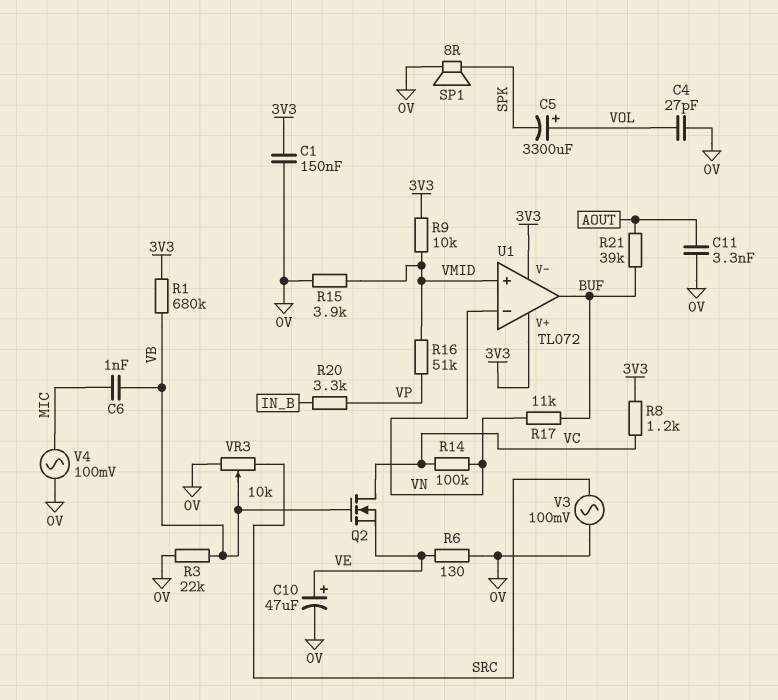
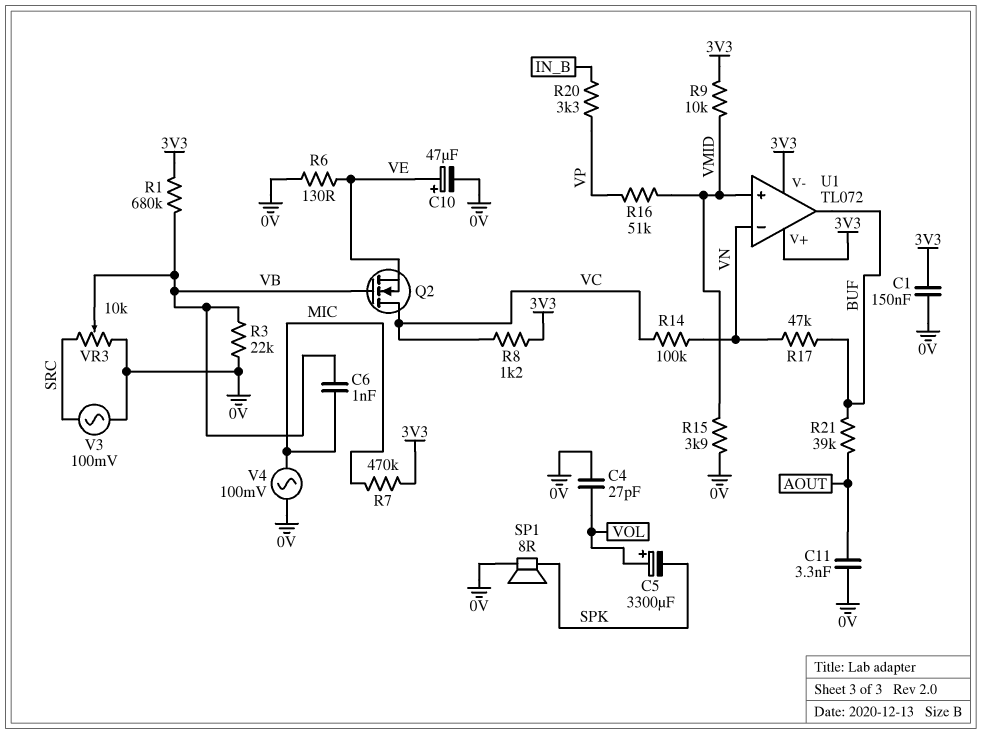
R7: none -> 470k (3V3, MIC)
R17: 11k (BUF, VN) -> 47k (BUF, VN)

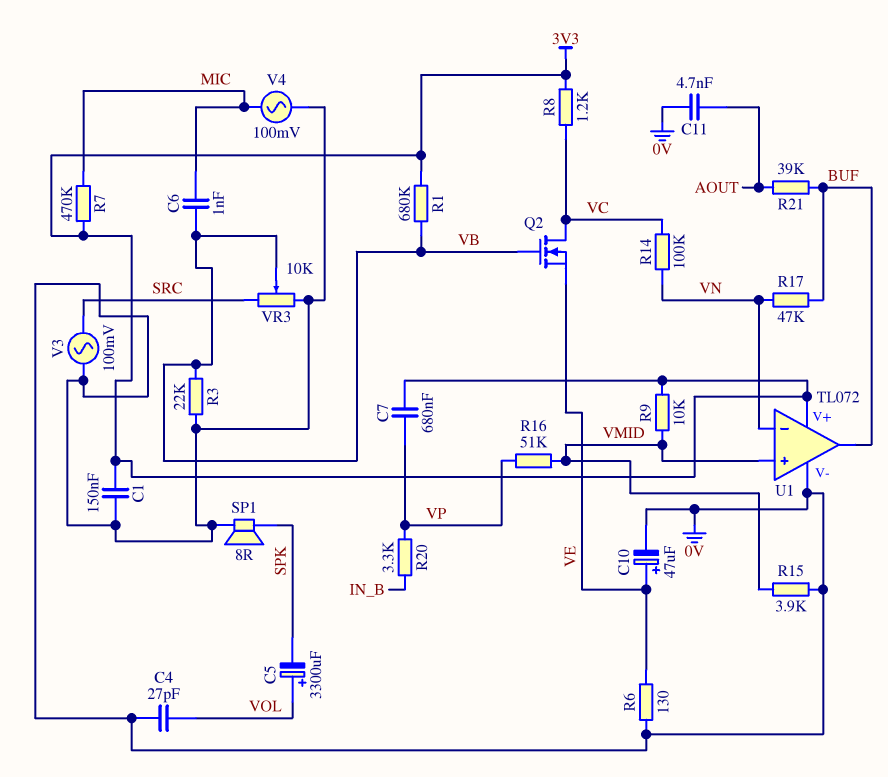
C7: none -> 680nF (3V3, VP)
C11: 3.3nF (0V, AOUT) -> 4.7nF (0V, AOUT)
U1 pin V-: 3V3 -> 0V

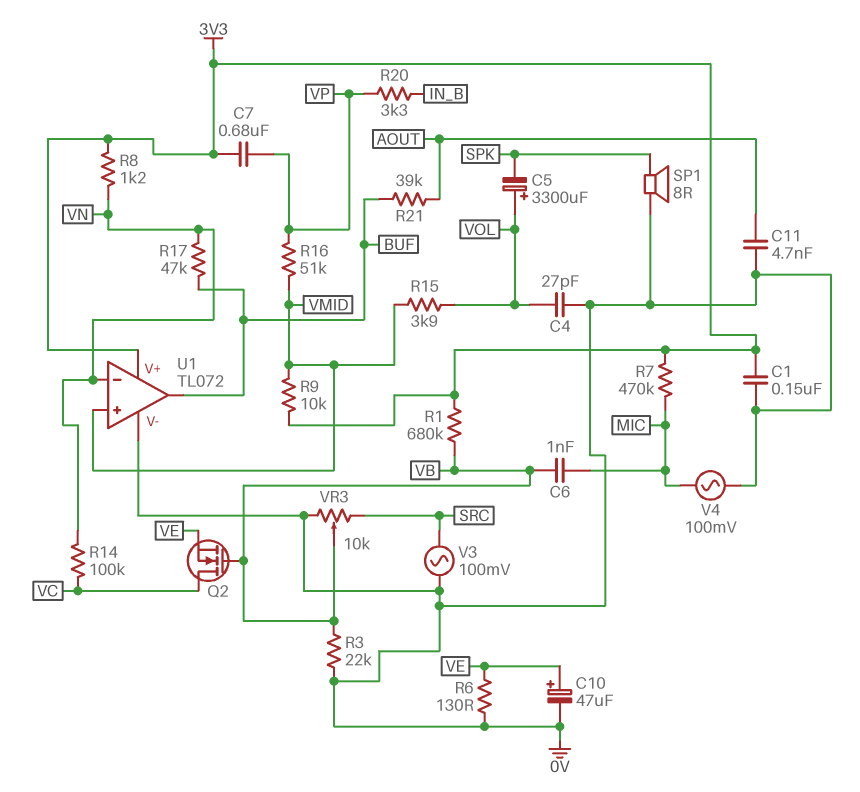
R8: 1.2k (3V3, VC) -> 1.2k (3V3, VN)
R15: 3.9k (0V, VMID) -> 3.9k (VMID, VOL)

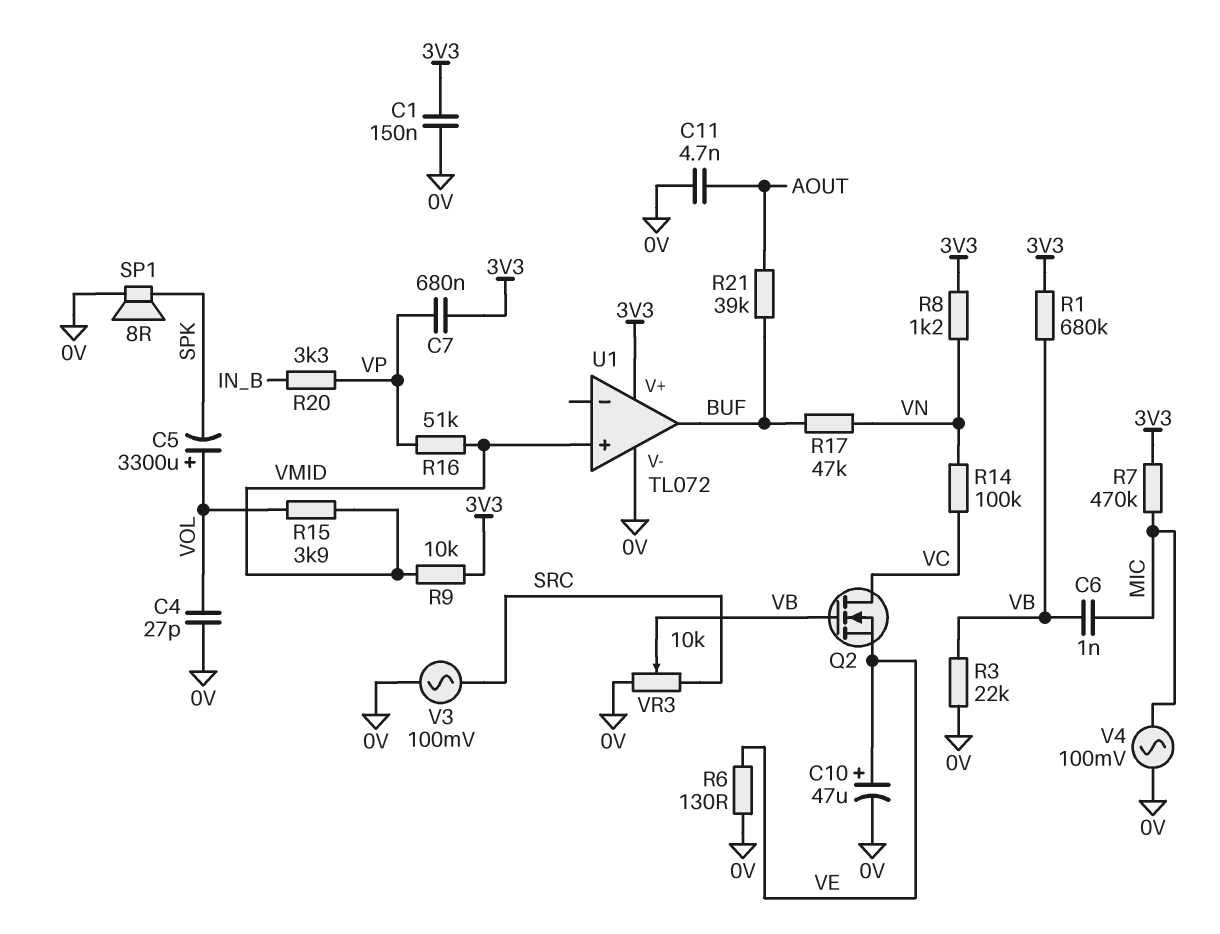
U1 pin in-: VN -> none

